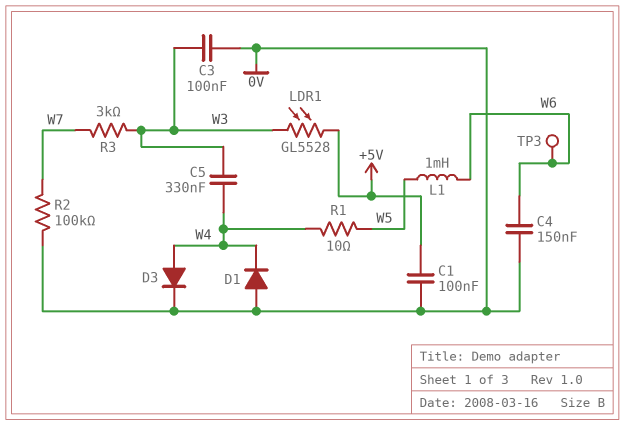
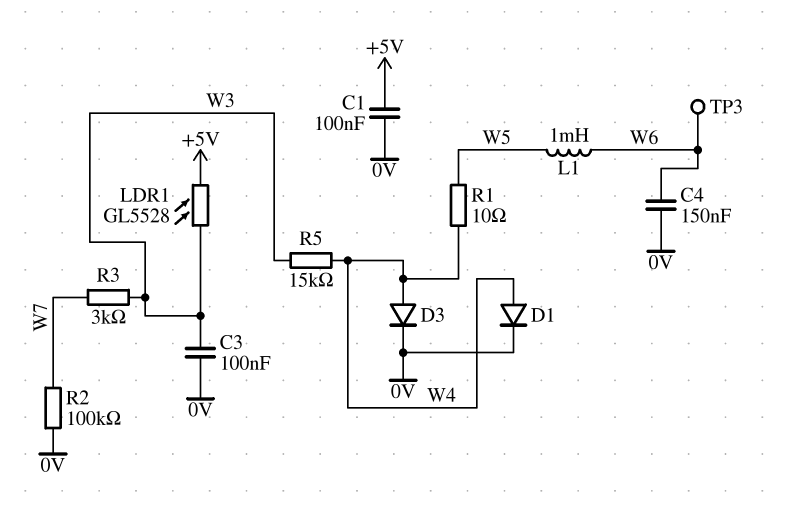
C5: 330nF (W3, W4) -> none
D1: diode (A 0V, K W4) -> diode (A W4, K 0V)
R5: none -> 15k (W3, W4)

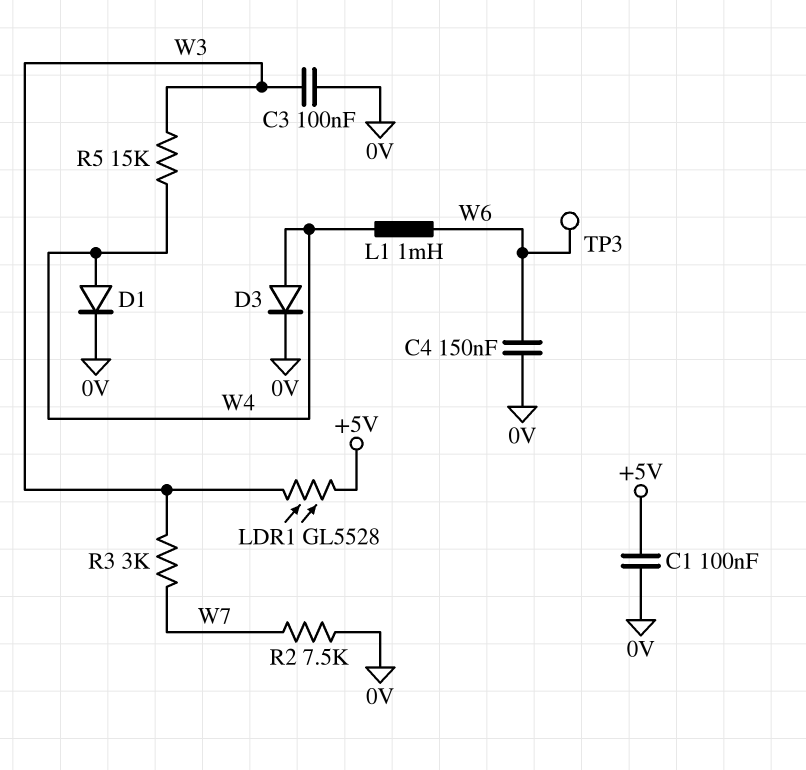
L1: 1mH (W5, W6) -> 1mH (W4, W6)
R1: 10 (W4, W5) -> none
R2: 100k (0V, W7) -> 7.5k (0V, W7)

